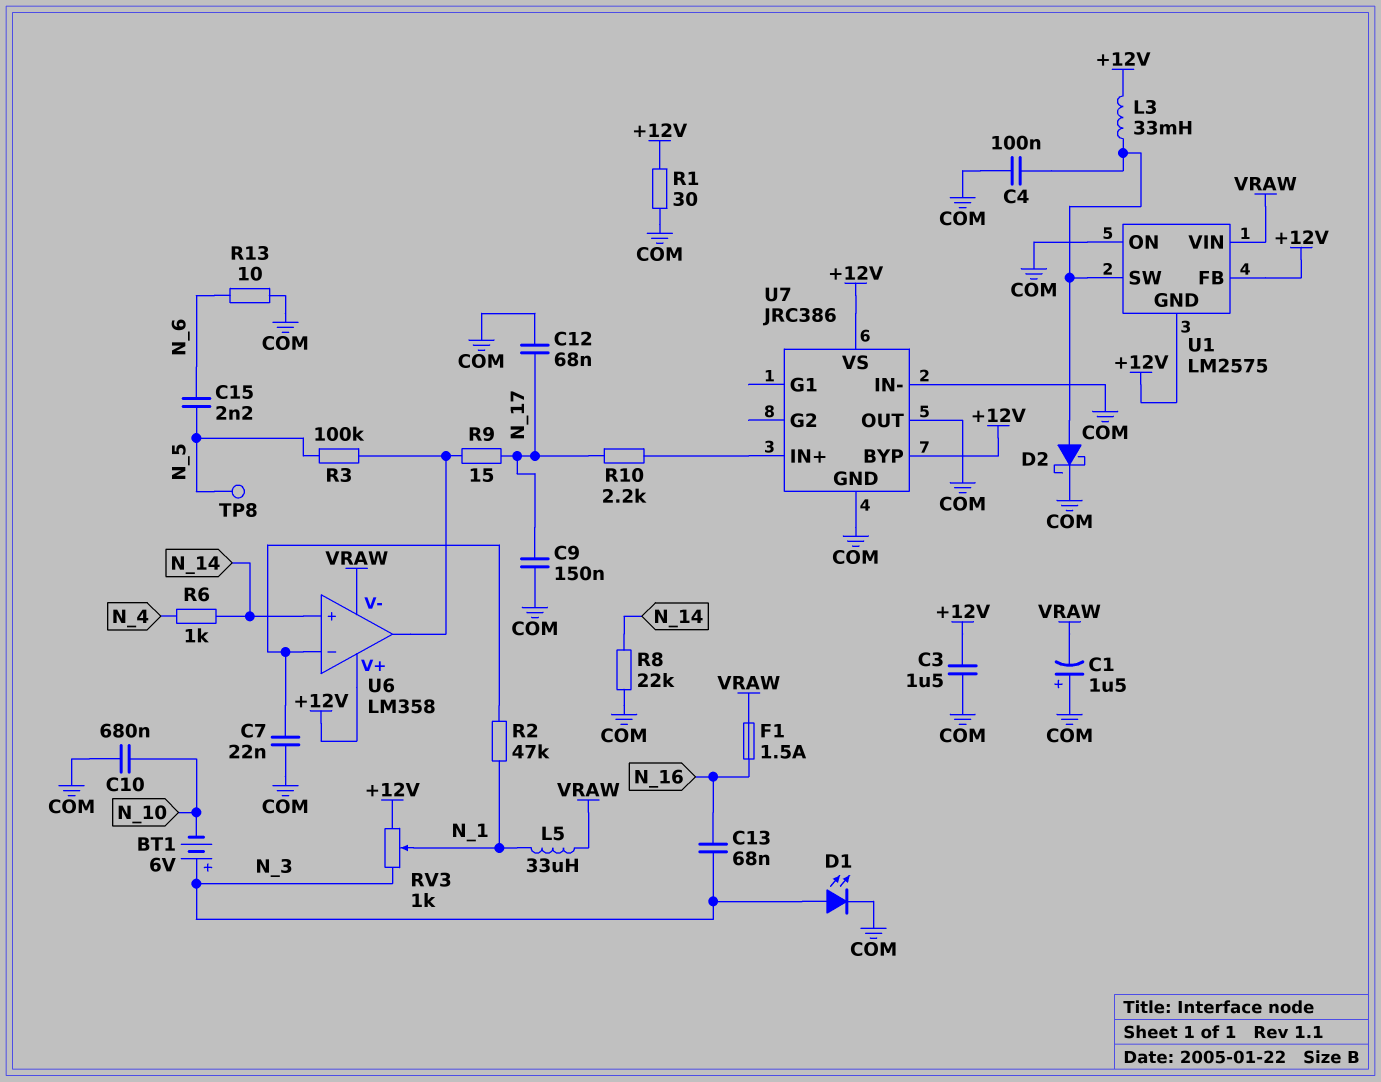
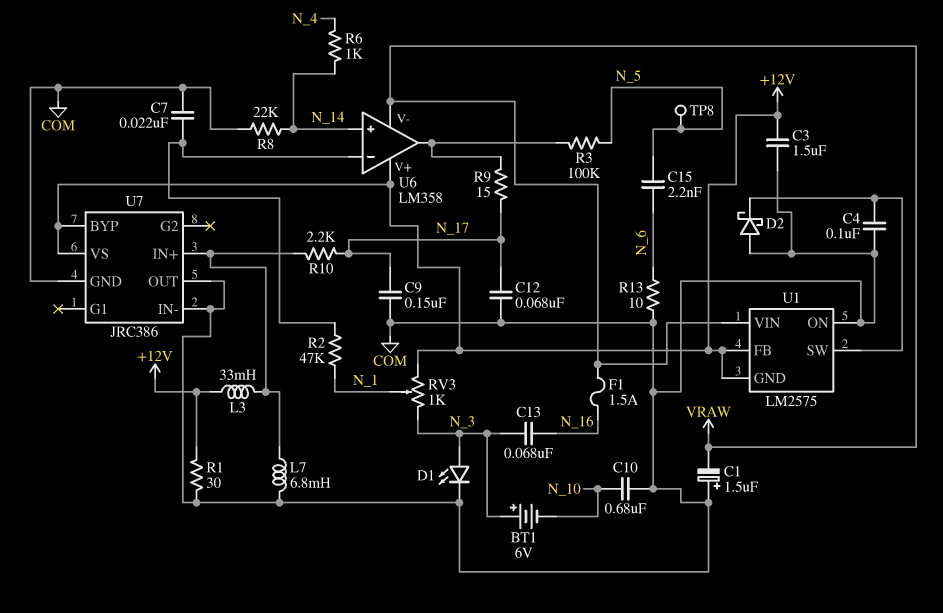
D2: schottky (A U1/SW, K COM) -> schottky (A COM, K U1/SW)
L3: 33mH (+12V, U1/SW) -> 33mH (+12V, U7/IN+)
L5: 33uH (N_1, VRAW) -> none
L7: none -> 6.8mH (COM, U7/IN+)

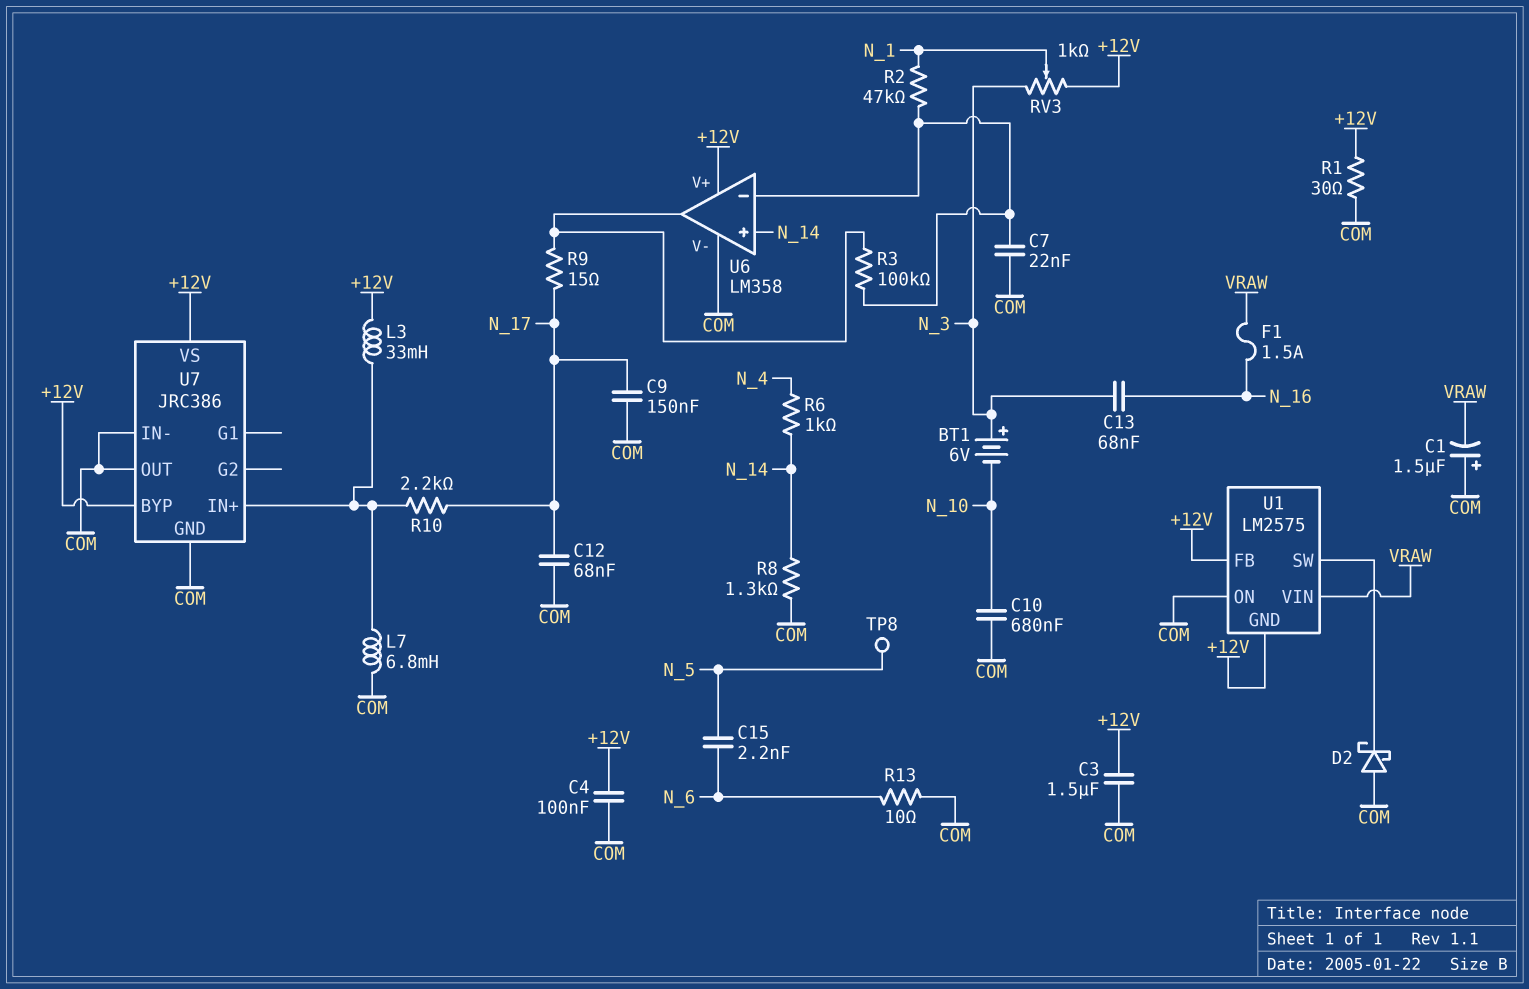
C4: 100nF (COM, U1/SW) -> 100nF (+12V, COM)
D1: LED (A N_3, K COM) -> none
R3: 100k (N_5, U6/out) -> 100k (U6/in-, U6/out)
R8: 22k (COM, N_14) -> 1.3k (COM, N_14)
U6 pin V-: VRAW -> COM

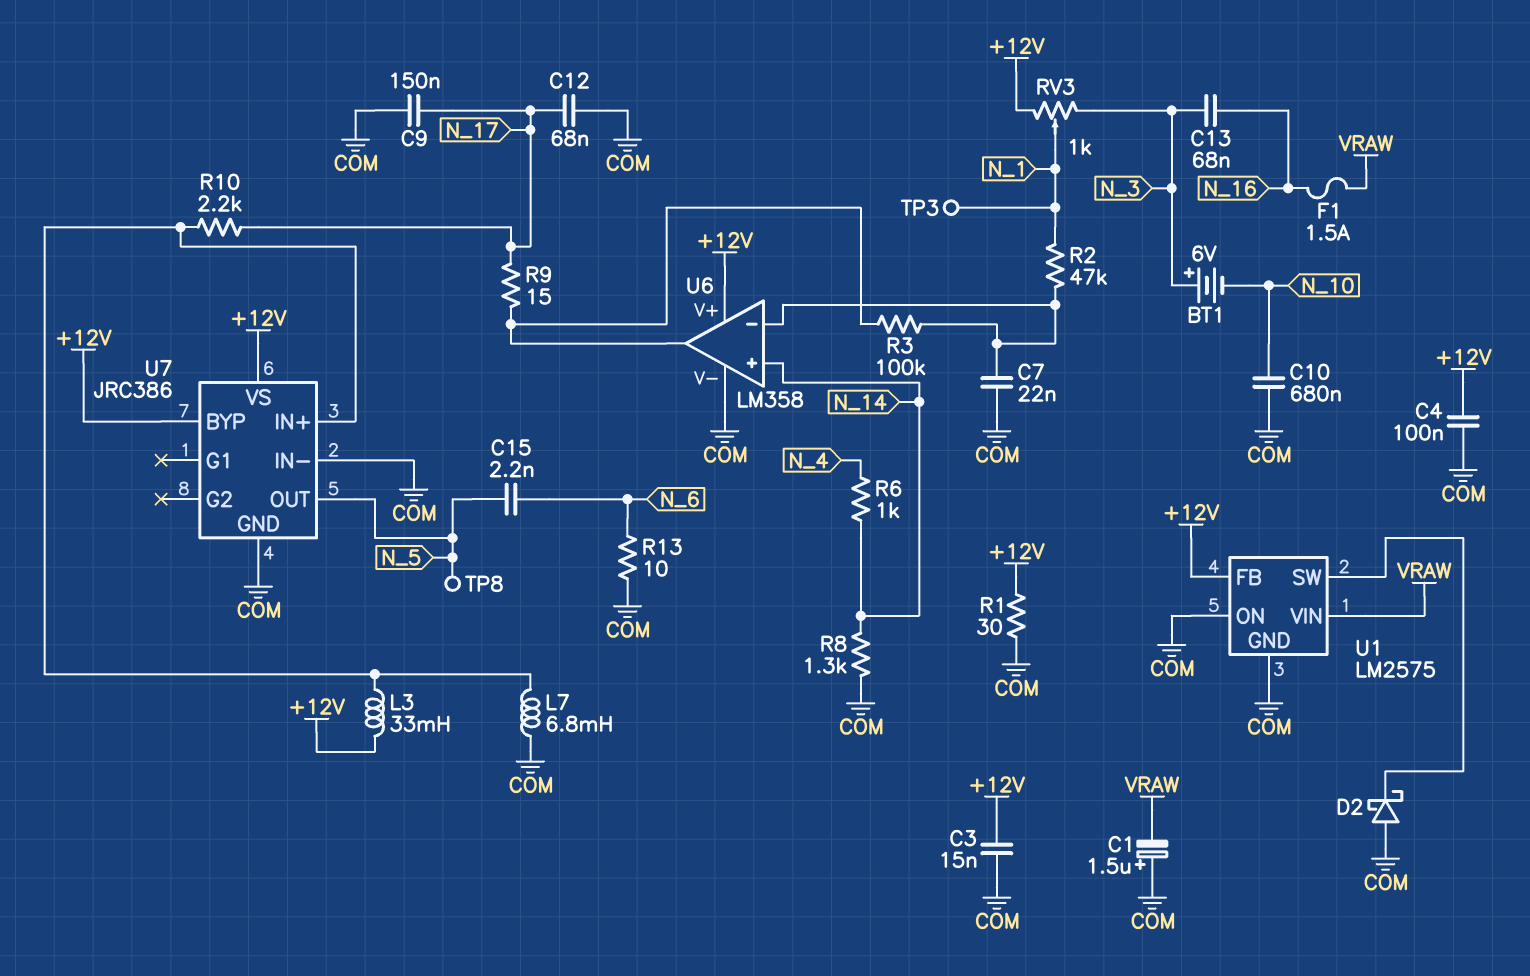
C3: 1.5uF (+12V, COM) -> 15nF (+12V, COM)
TP3: none -> test point (N_1)
U1 pin GND: +12V -> COM
U7 pin OUT: COM -> N_5

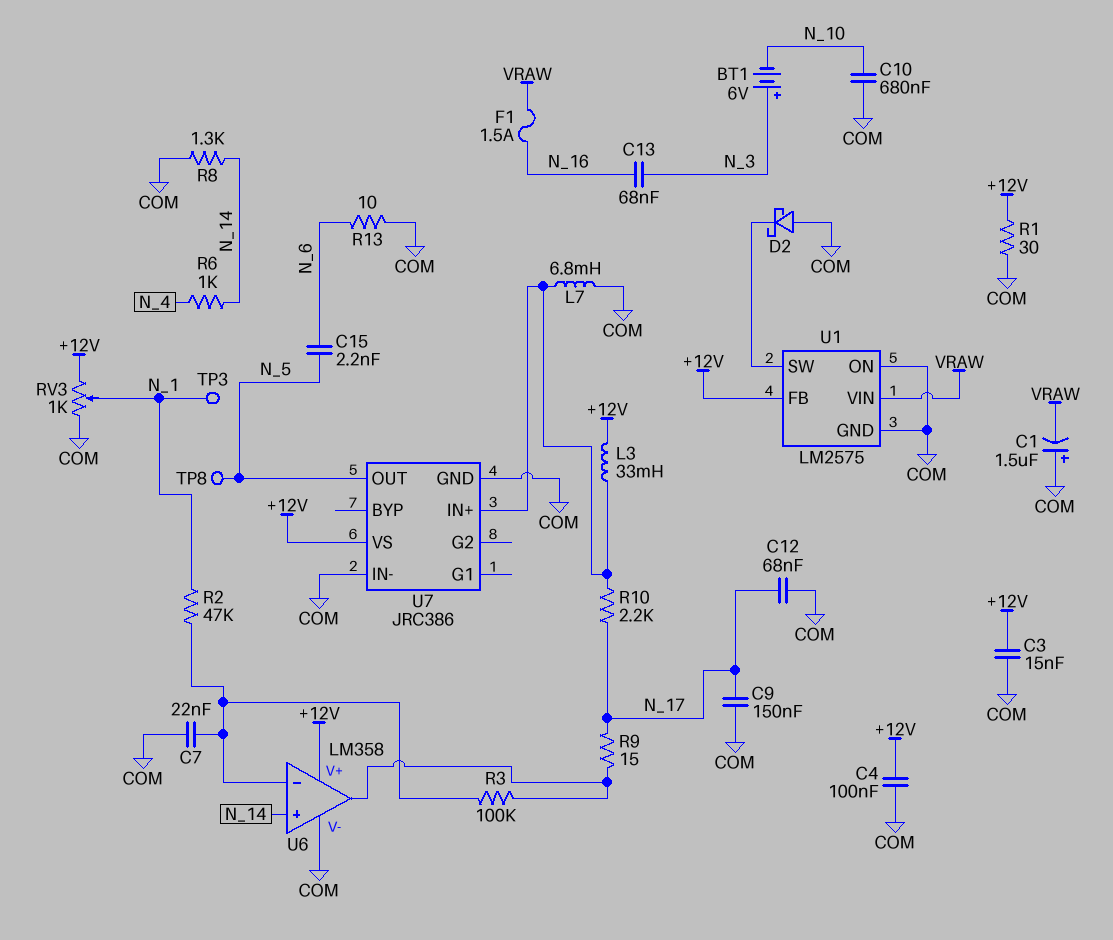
RV3: 1k (+12V, N_3, wiper N_1) -> 1k (+12V, COM, wiper N_1)
U7 pin BYP: +12V -> none

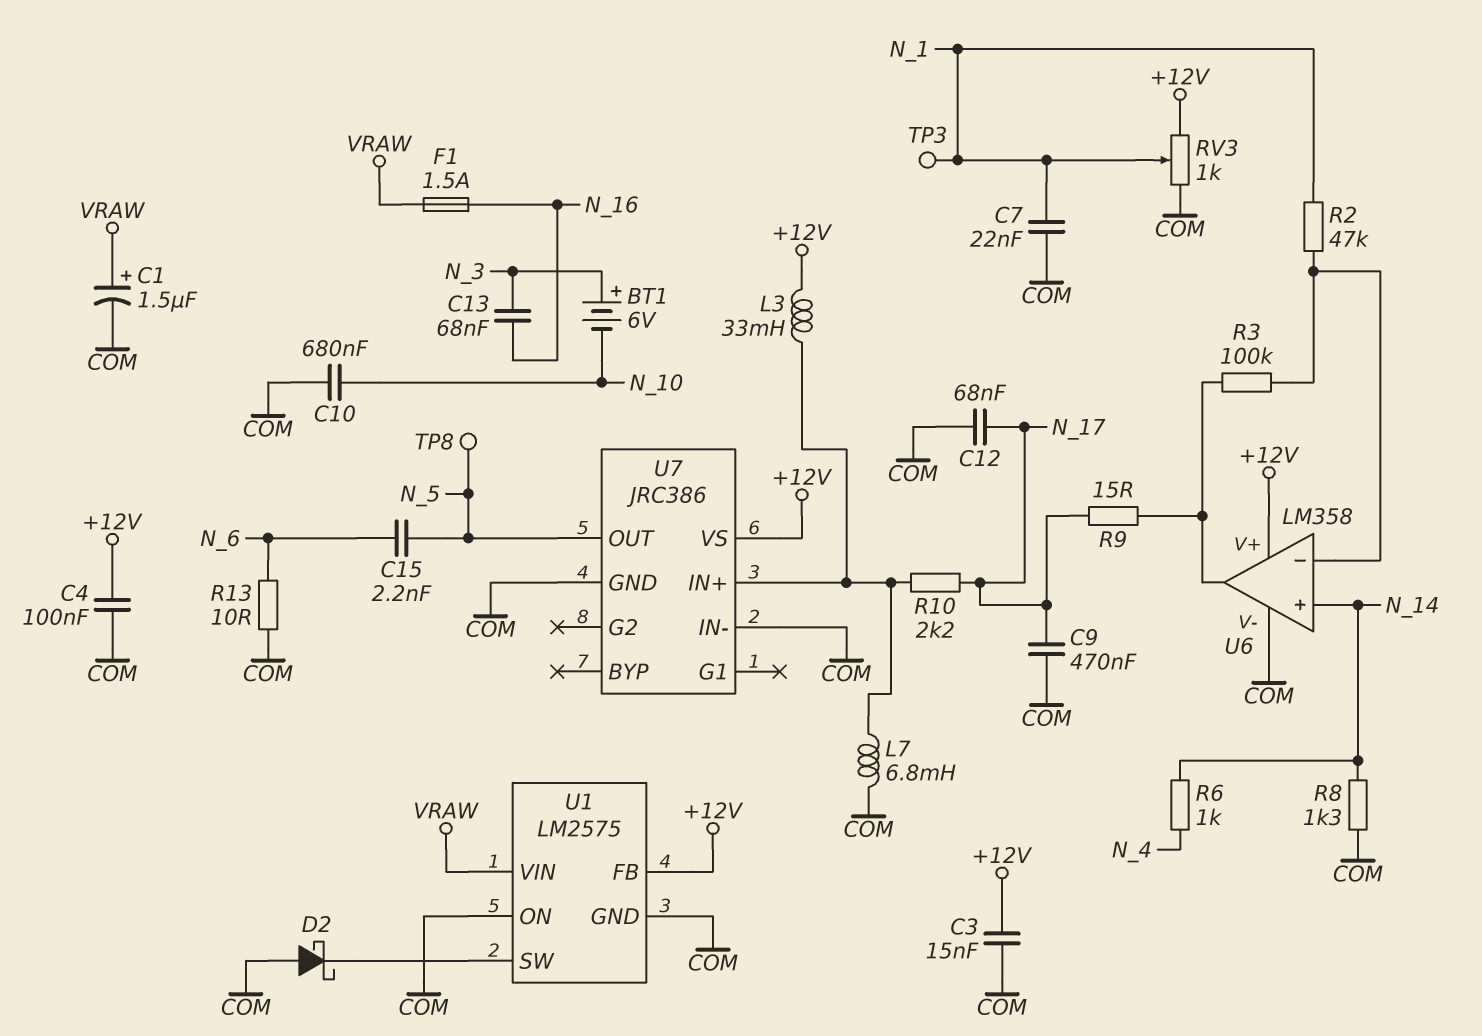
C1: 1.5uF (plus COM, minus VRAW) -> 1.5uF (plus VRAW, minus COM)
C7: 22nF (COM, U6/in-) -> 22nF (COM, N_1)
C9: 150nF (COM, N_17) -> 470nF (COM, N_17)
R1: 30 (+12V, COM) -> none

